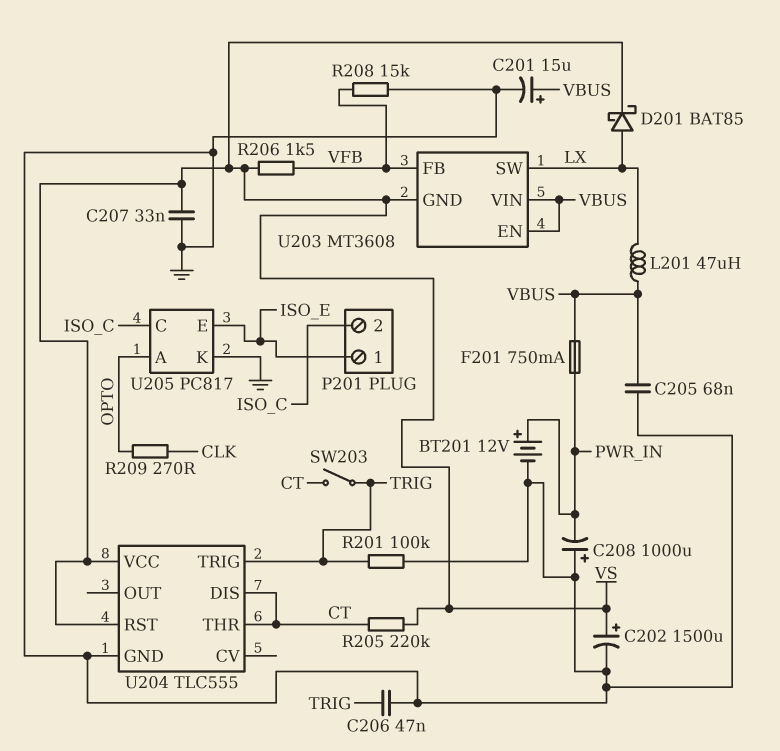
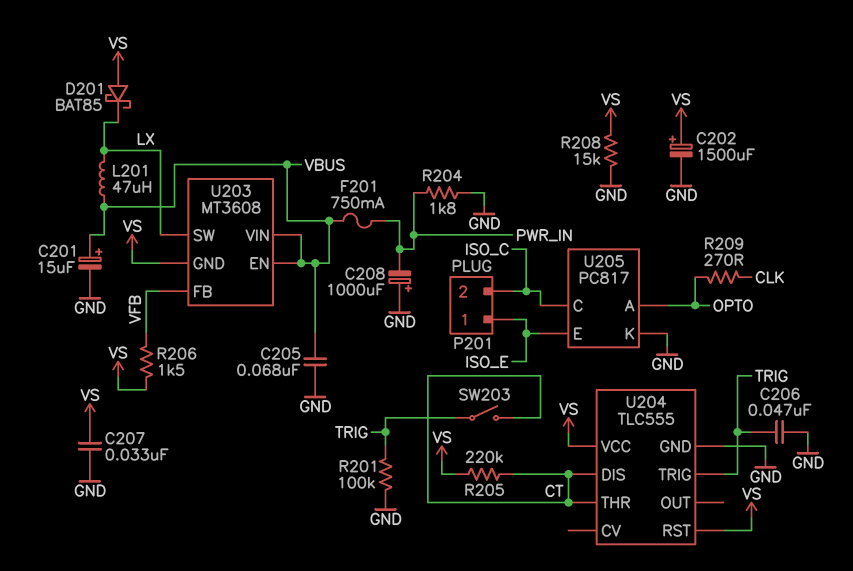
BT201: 12V (plus PWR_IN, minus GND) -> none
D201: schottky BAT85 (A LX, K VS) -> schottky BAT85 (A VS, K LX)
R204: none -> 1.8k (GND, PWR_IN)
R208: 15k (GND, VFB) -> 15k (GND, VS)

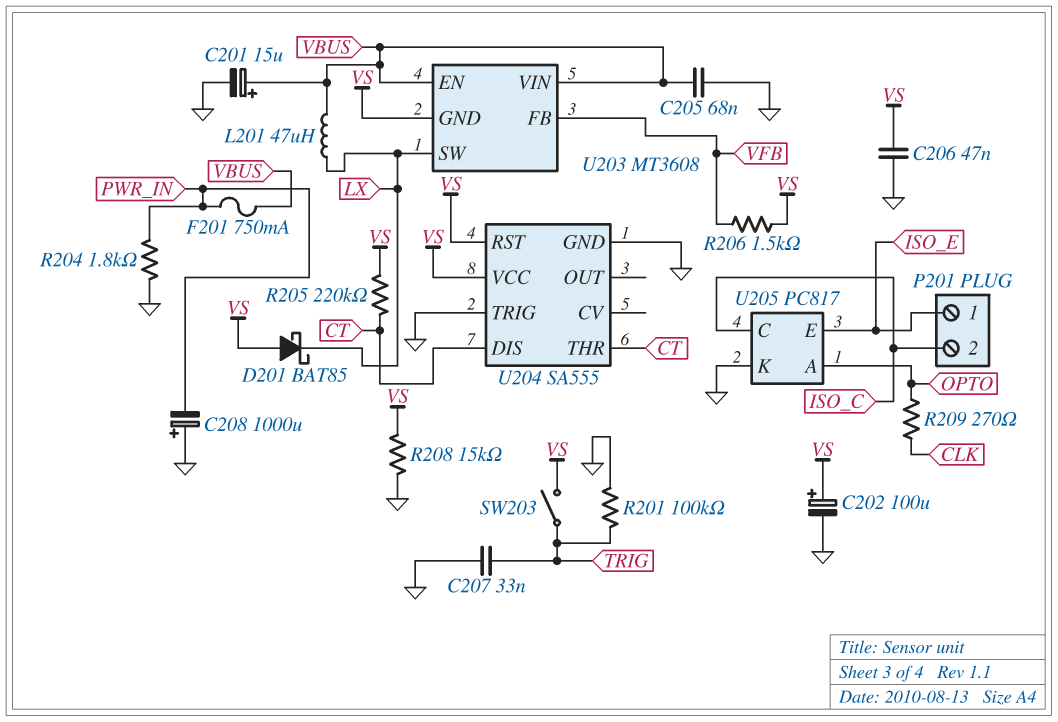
C202: 1500uF (plus VS, minus GND) -> 100uF (plus VS, minus GND)
C206: 47nF (GND, TRIG) -> 47nF (GND, VS)
C207: 33nF (GND, VS) -> 33nF (GND, TRIG)
SW203: switch (CT, TRIG) -> switch (TRIG, VS)
U204: TLC555 -> SA555
U204 pin TRIG: TRIG -> GND

